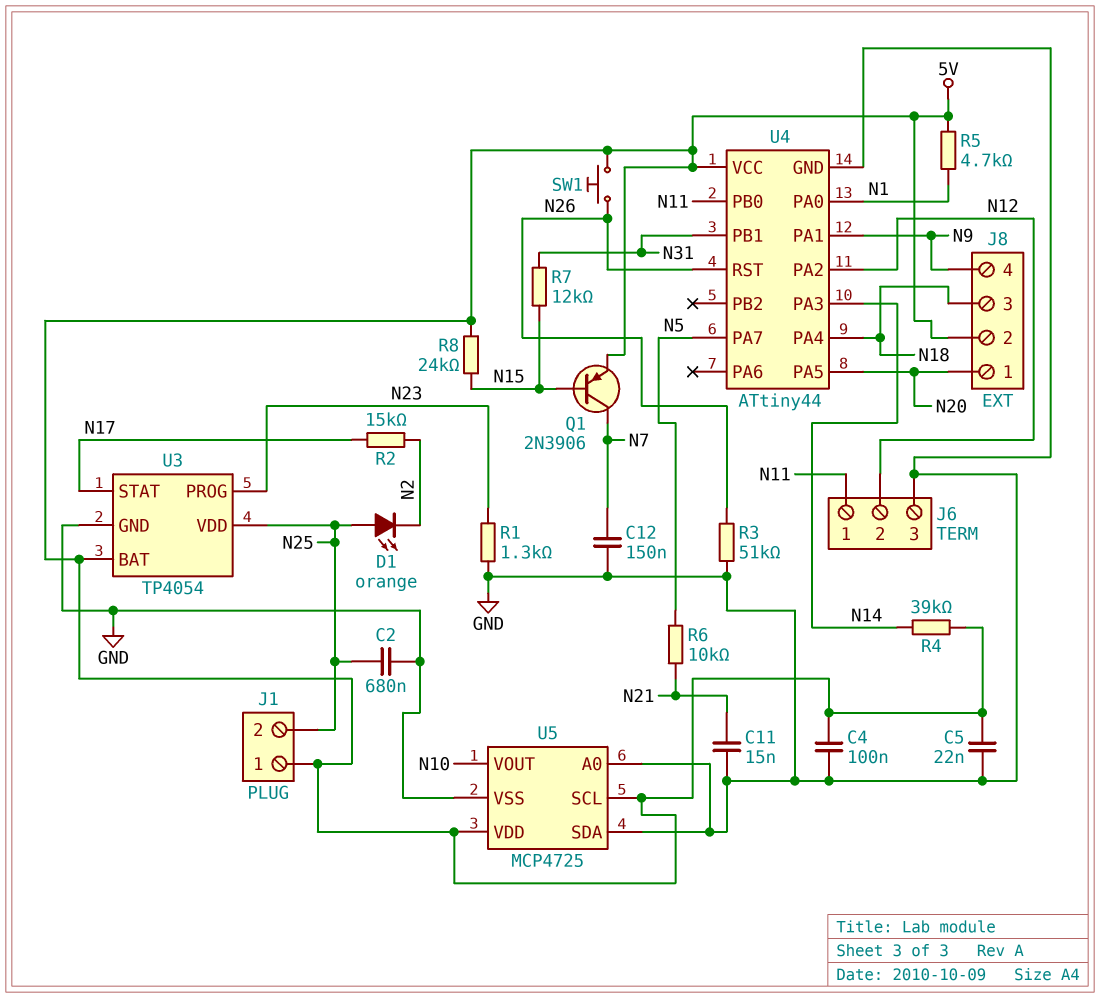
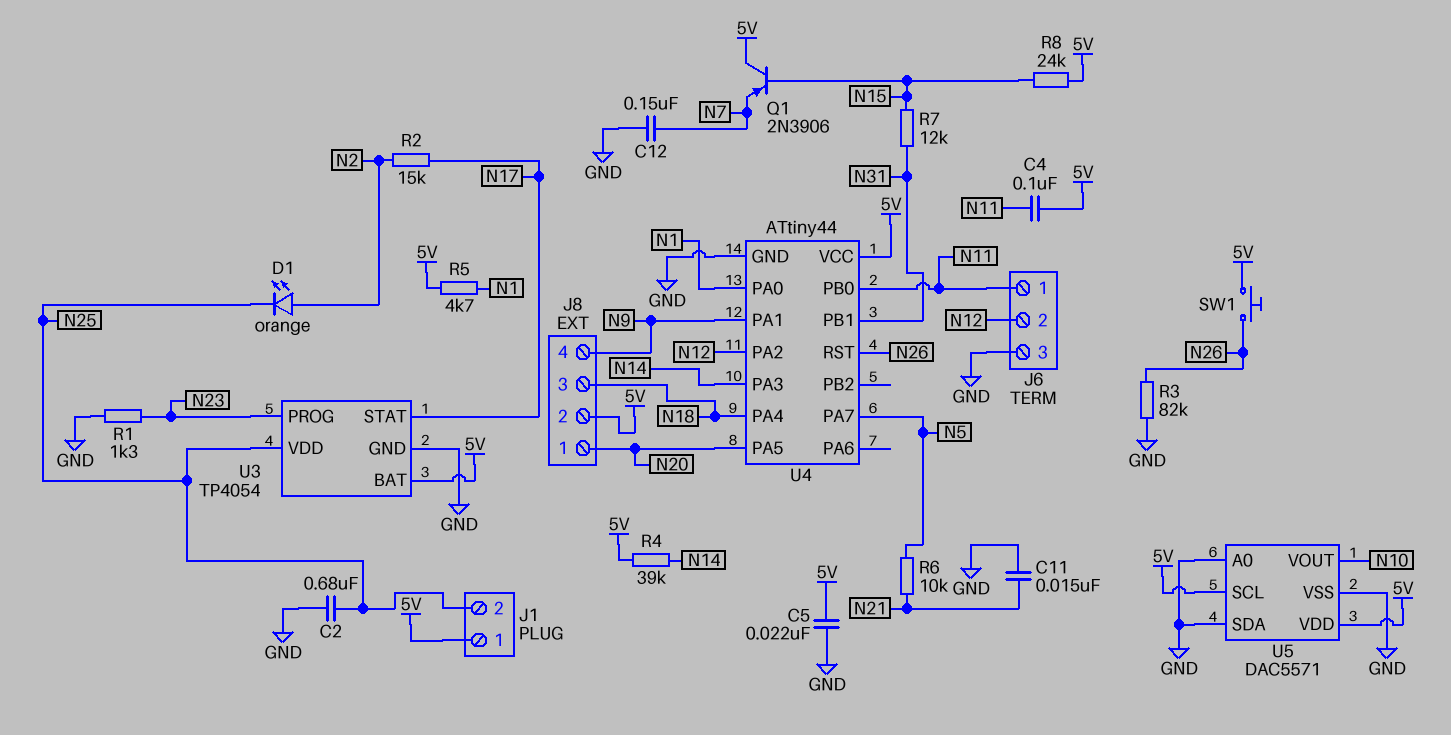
C4: 100nF (5V, GND) -> 100nF (5V, N11)
D1: LED orange (A N25, K N2) -> LED orange (A N2, K N25)
Q1: PNP 2N3906 (B N15, C N7, E 5V) -> PNP 2N3906 (B N15, C 5V, E N7)
R3: 51k (GND, N26) -> 82k (GND, N26)
U5: MCP4725 -> DAC5571

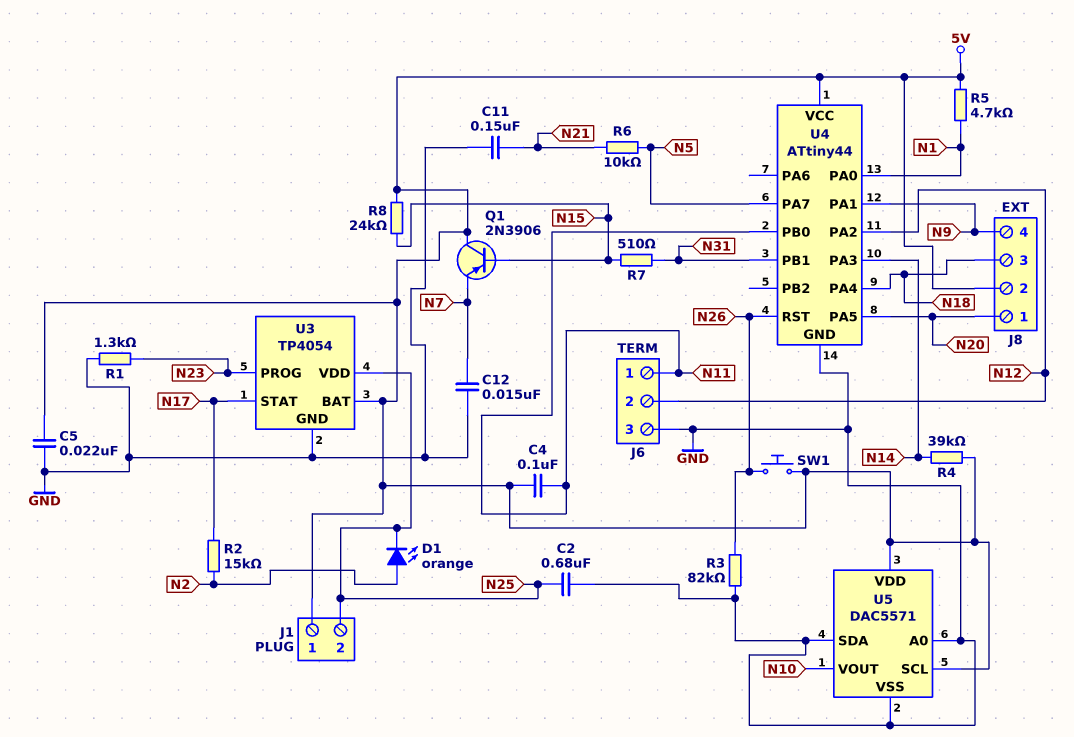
C11: 15nF (GND, N21) -> 150nF (GND, N21)
C12: 150nF (GND, N7) -> 15nF (GND, N7)
R7: 12k (N15, N31) -> 510 (N15, N31)

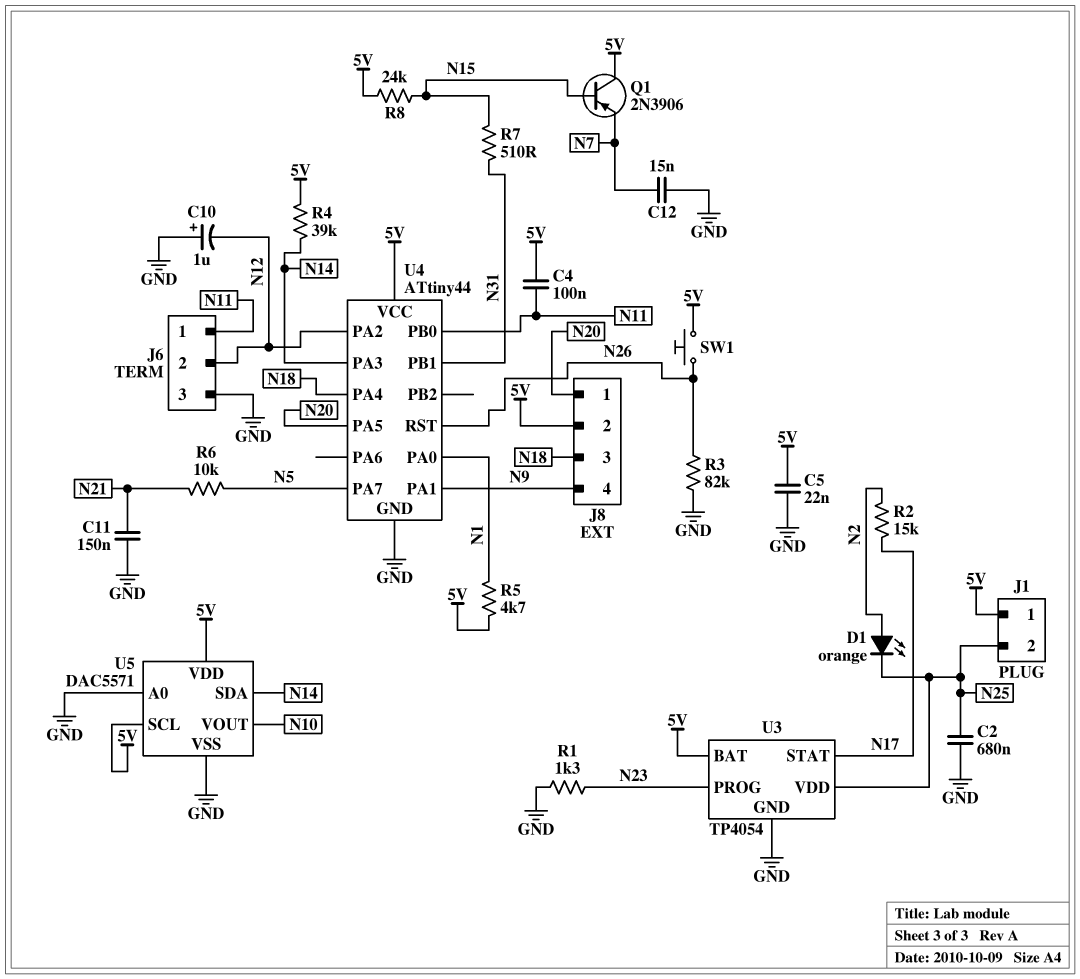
C10: none -> 1uF (plus GND, minus N12)
U5 pin SDA: GND -> N14

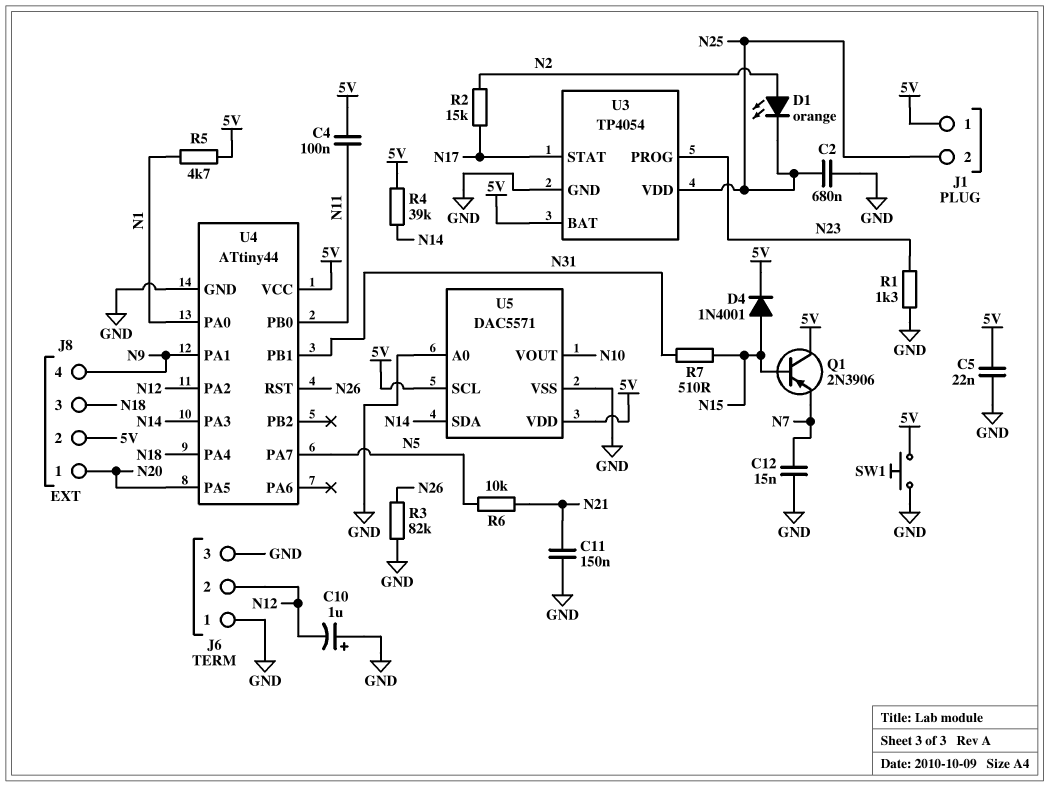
D4: none -> diode 1N4001 (A N15, K 5V)
J6 pin 1: N11 -> GND
R8: 24k (5V, N15) -> none
SW1: button (5V, N26) -> button (5V, GND)

